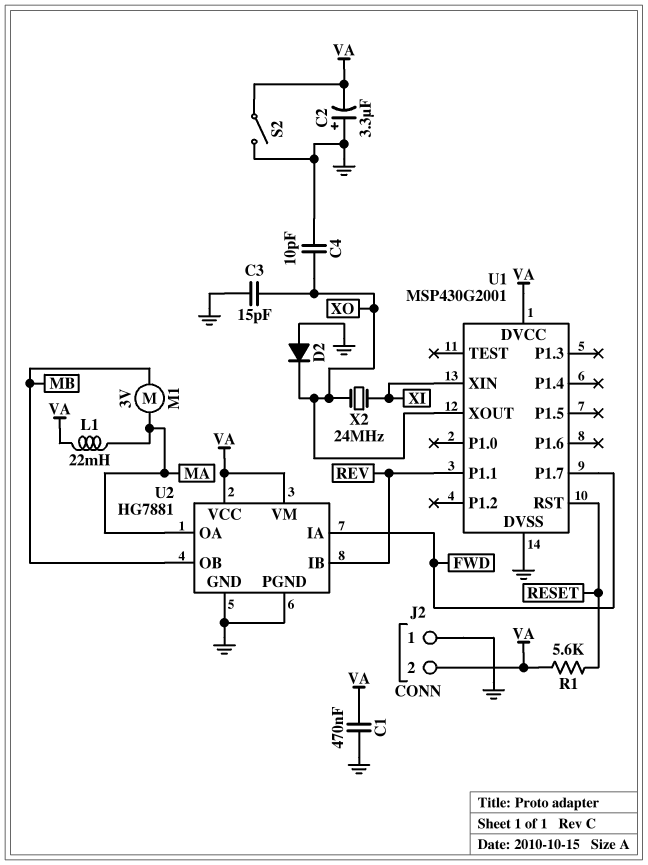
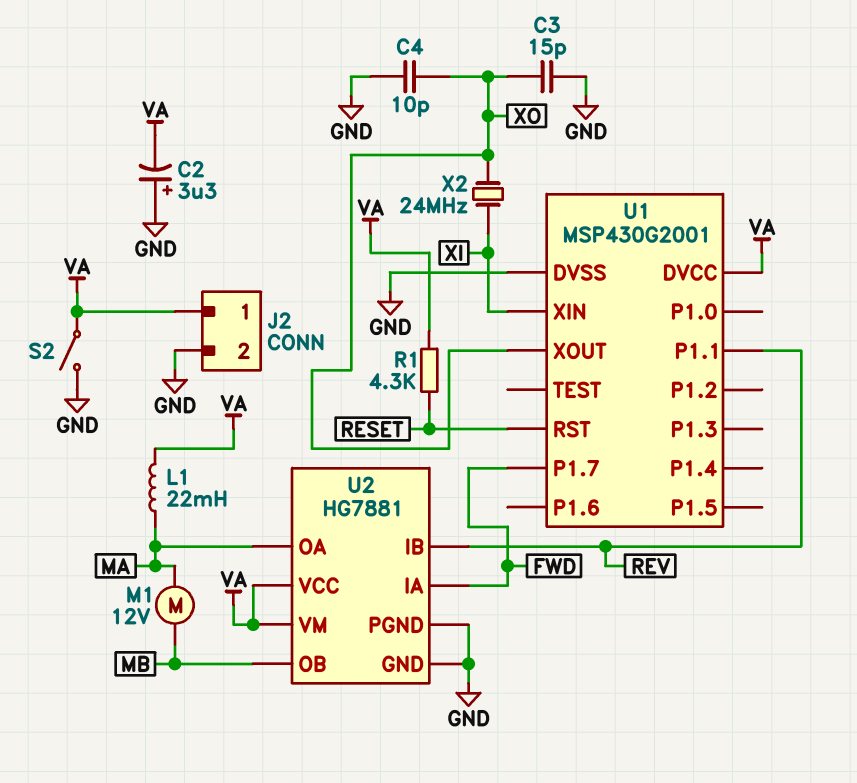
C1: 470nF (GND, VA) -> none
D2: diode (A GND, K XO) -> none
J2 pin 1: GND -> VA
J2 pin 2: VA -> GND
M1: motor 3V (MA, MB) -> motor 12V (MA, MB)
R1: 5.6k (RESET, VA) -> 4.3k (RESET, VA)

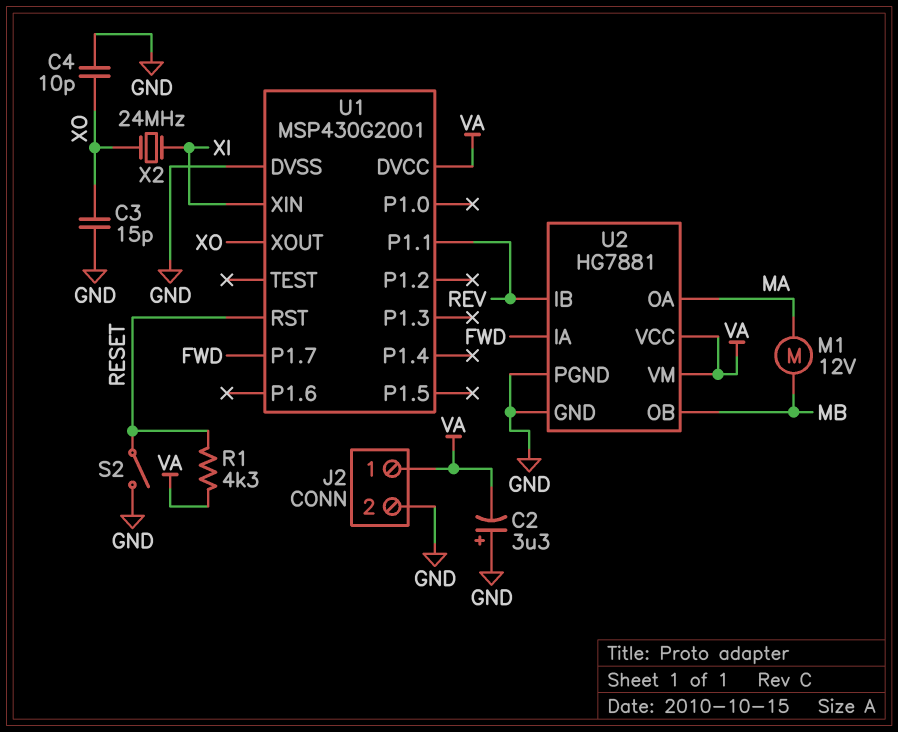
L1: 22mH (MA, VA) -> none
S2: switch (GND, VA) -> switch (GND, RESET)

